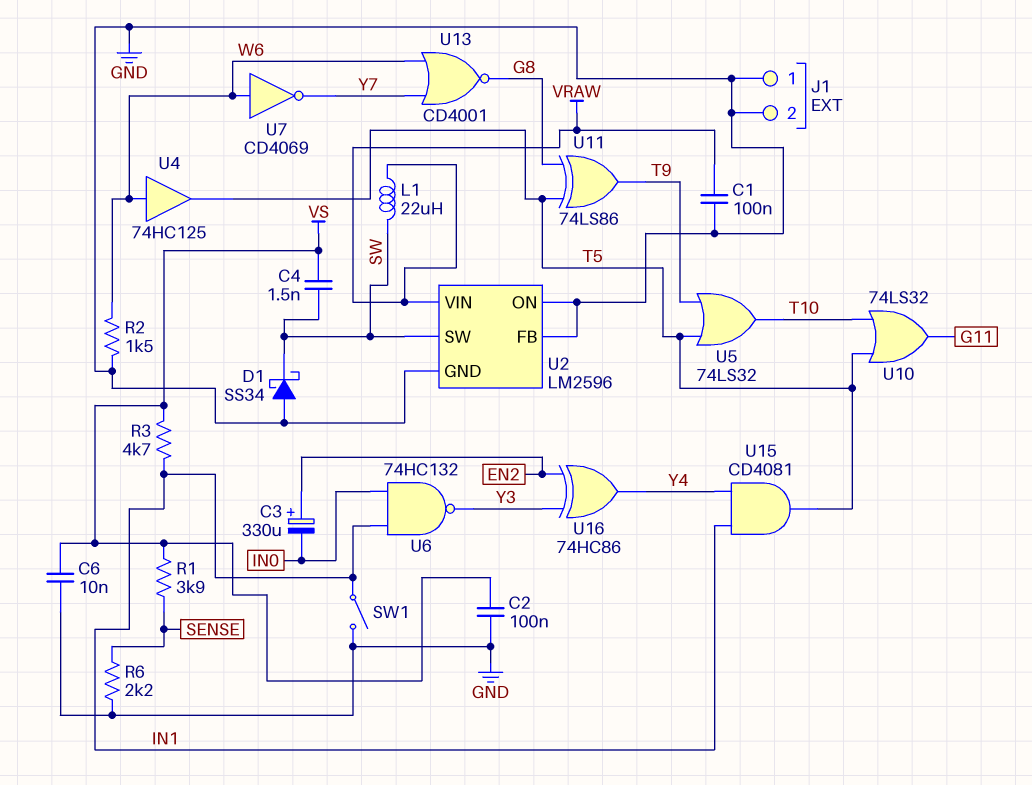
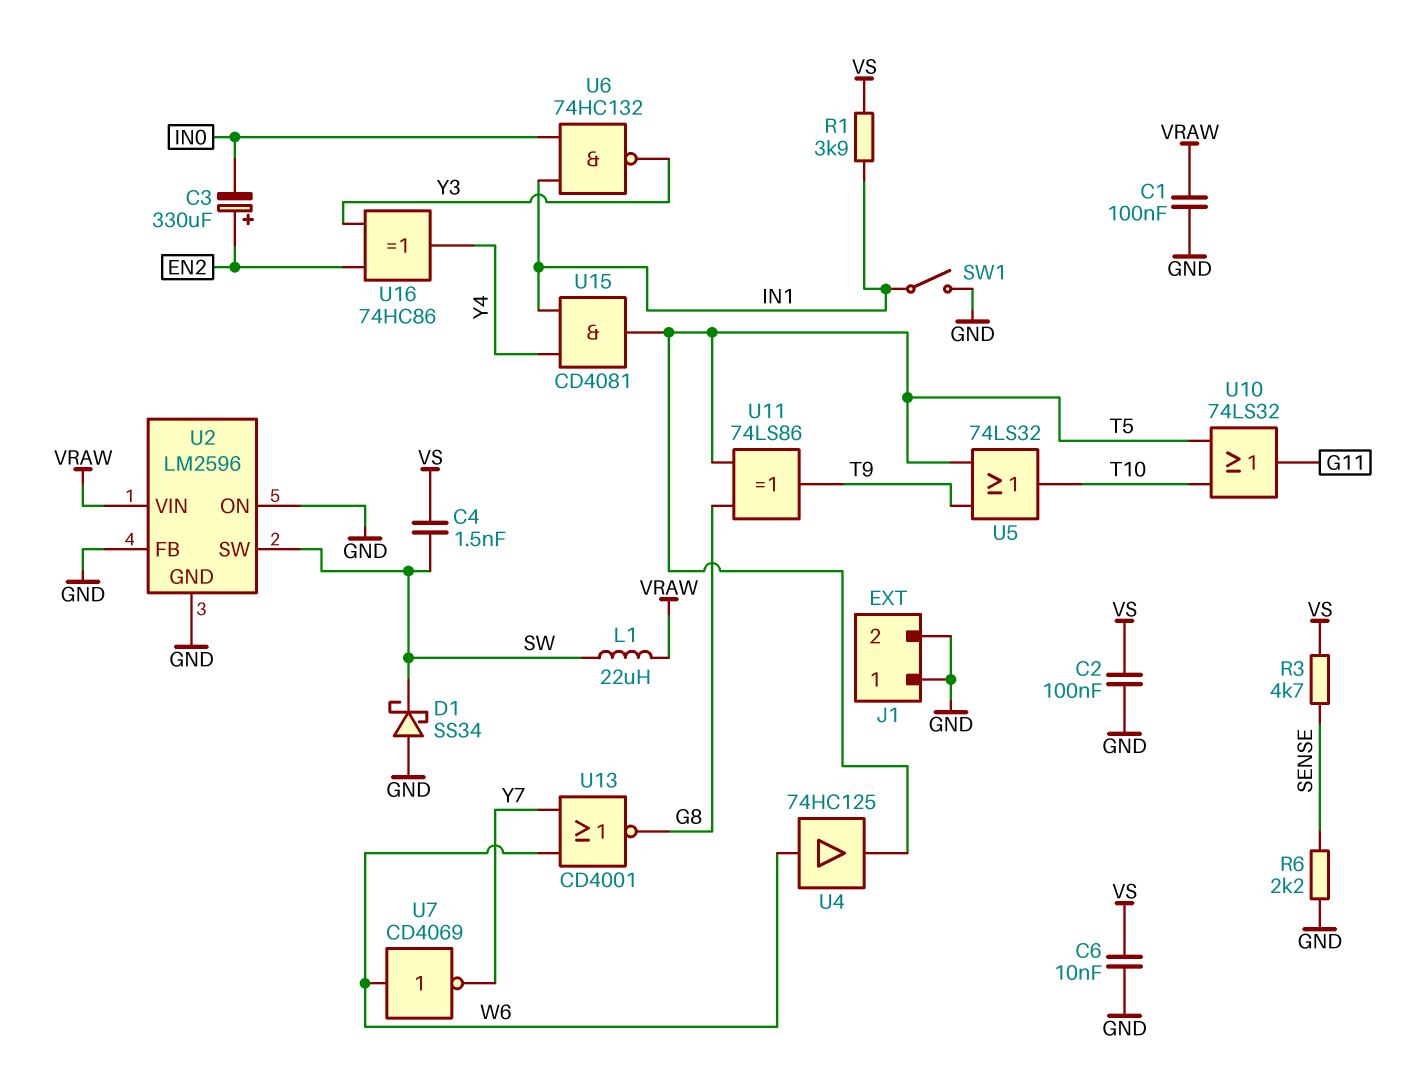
R1: 3.9k (SENSE, VS) -> 3.9k (IN1, VS)
R2: 1.5k (GND, W6) -> none
R3: 4.7k (IN1, VS) -> 4.7k (SENSE, VS)

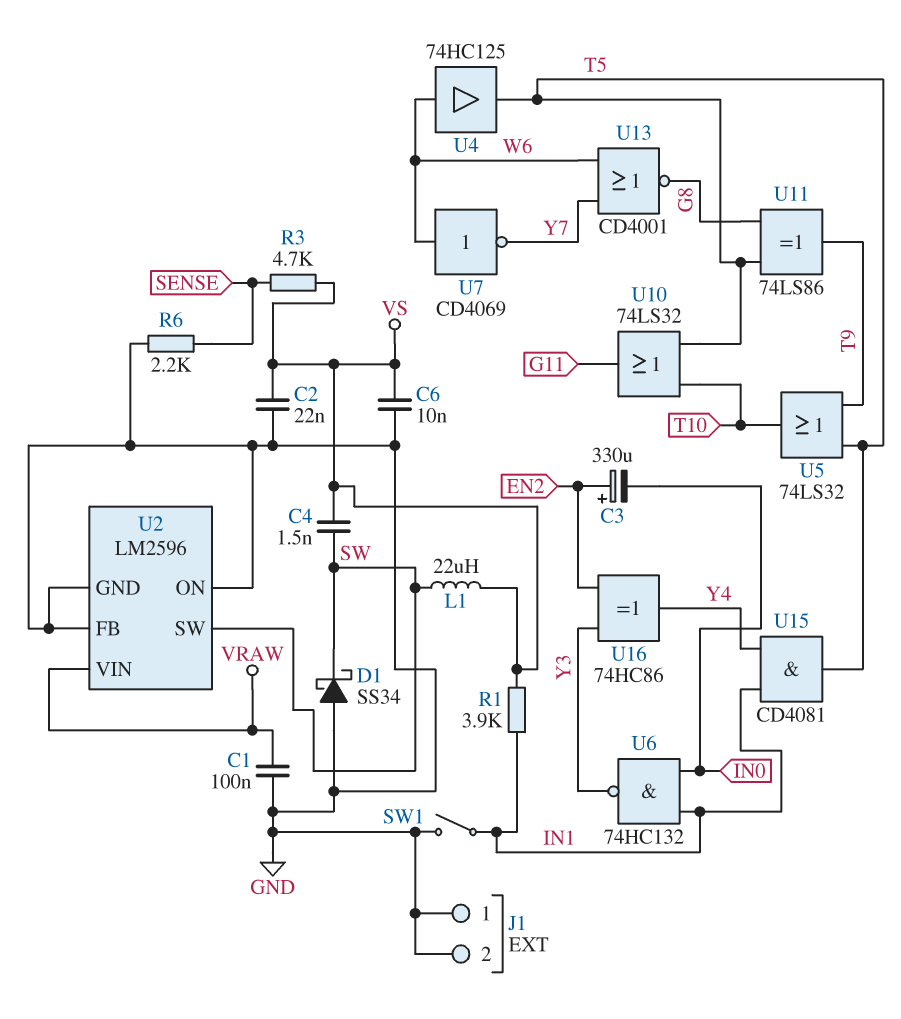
C2: 100nF (GND, VS) -> 22nF (GND, VS)
L1: 22uH (SW, VRAW) -> 22uH (SW, VS)

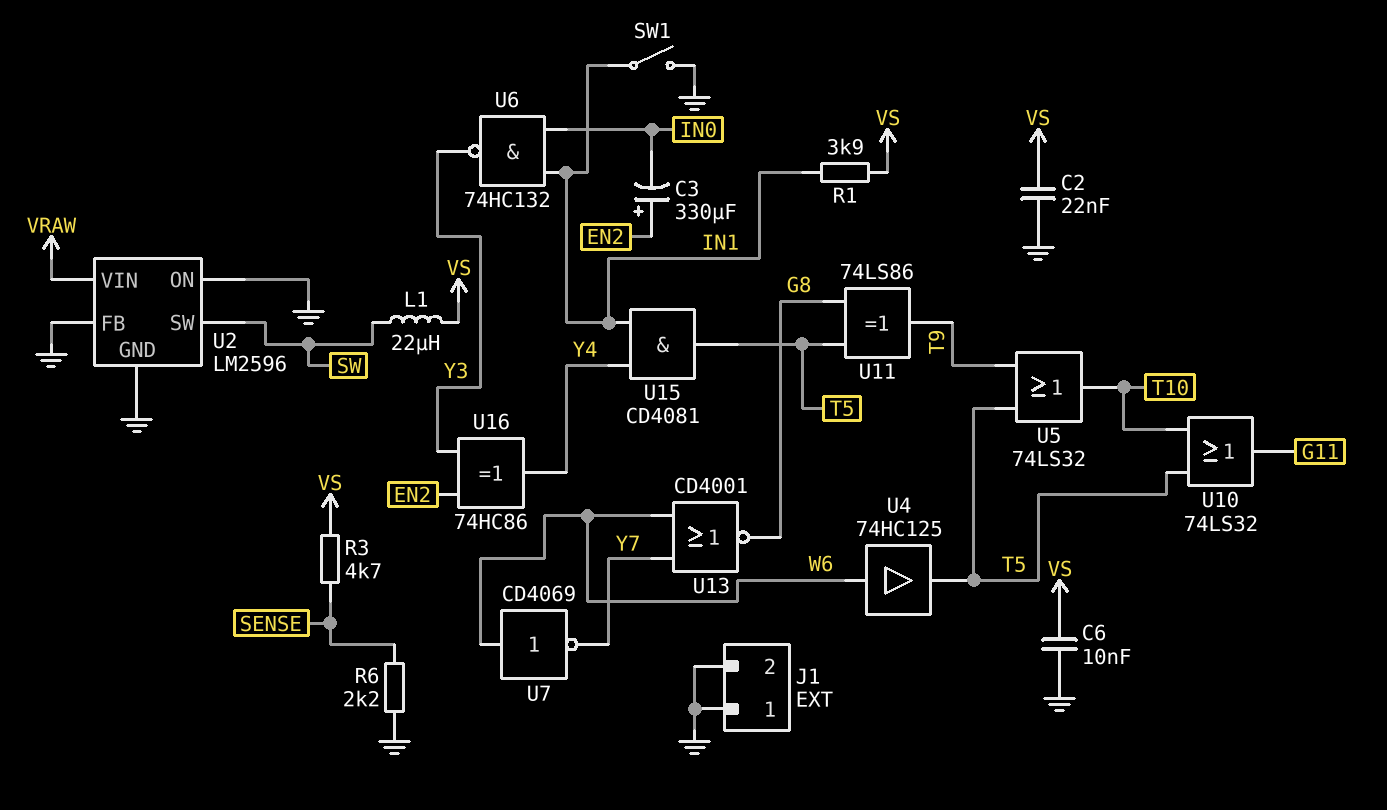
C1: 100nF (GND, VRAW) -> none
C4: 1.5nF (SW, VS) -> none
D1: schottky SS34 (A GND, K SW) -> none

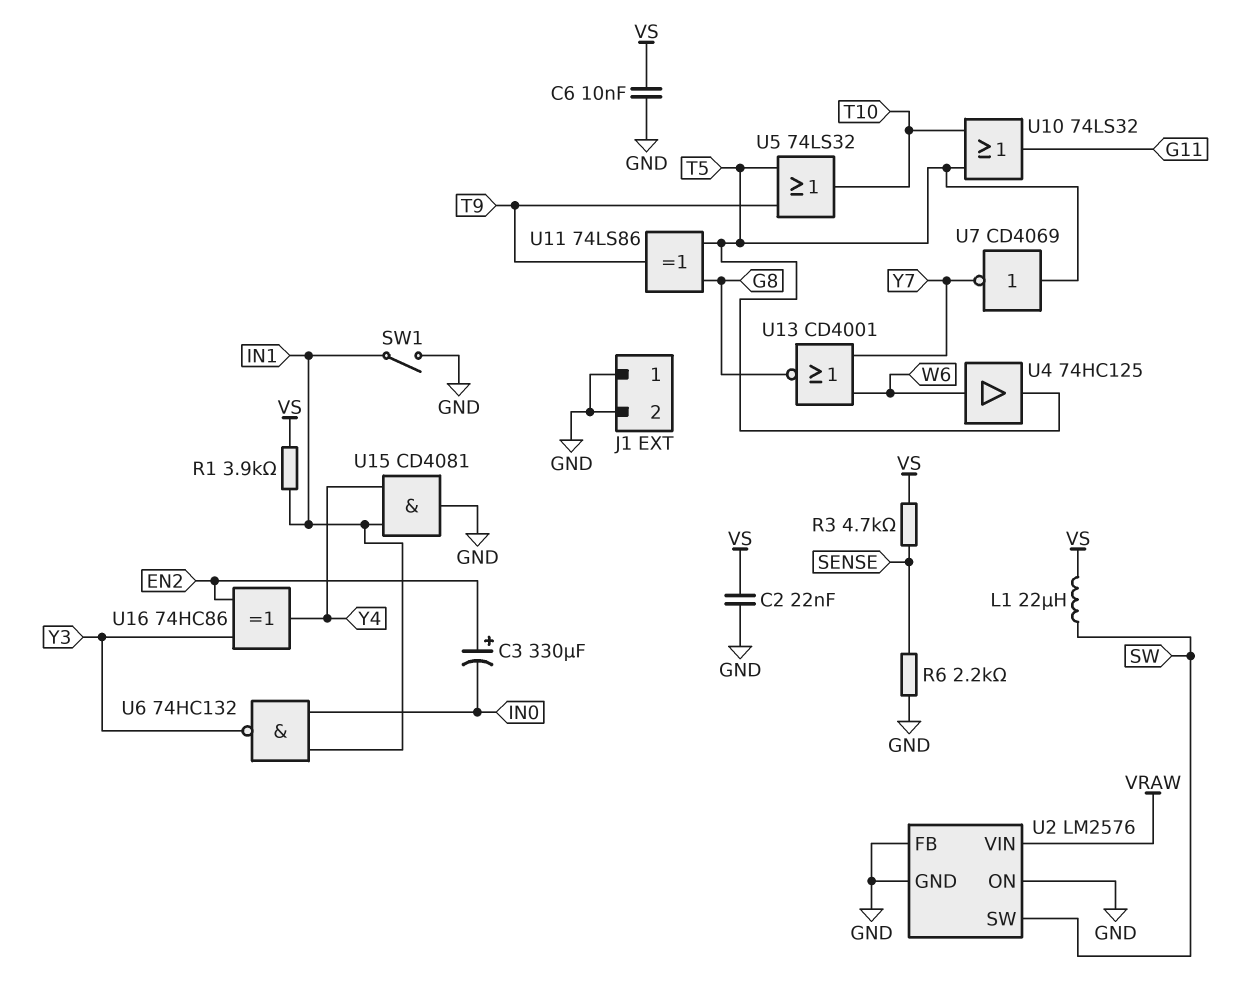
U2: LM2596 -> LM2576
U7: NOT CD4069 (in W6, out Y7) -> NOT CD4069 (in T5, out Y7)
U15: AND CD4081 (in IN1, in Y4, out T5) -> AND CD4081 (in IN1, in Y4, out GND)

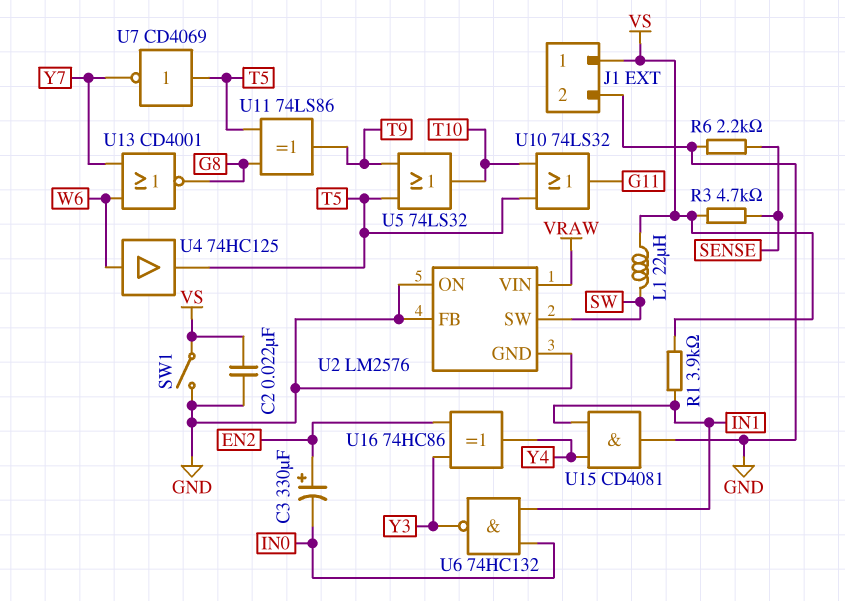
C6: 10nF (GND, VS) -> none
J1 pin 1: GND -> VS
SW1: switch (GND, IN1) -> switch (GND, VS)

